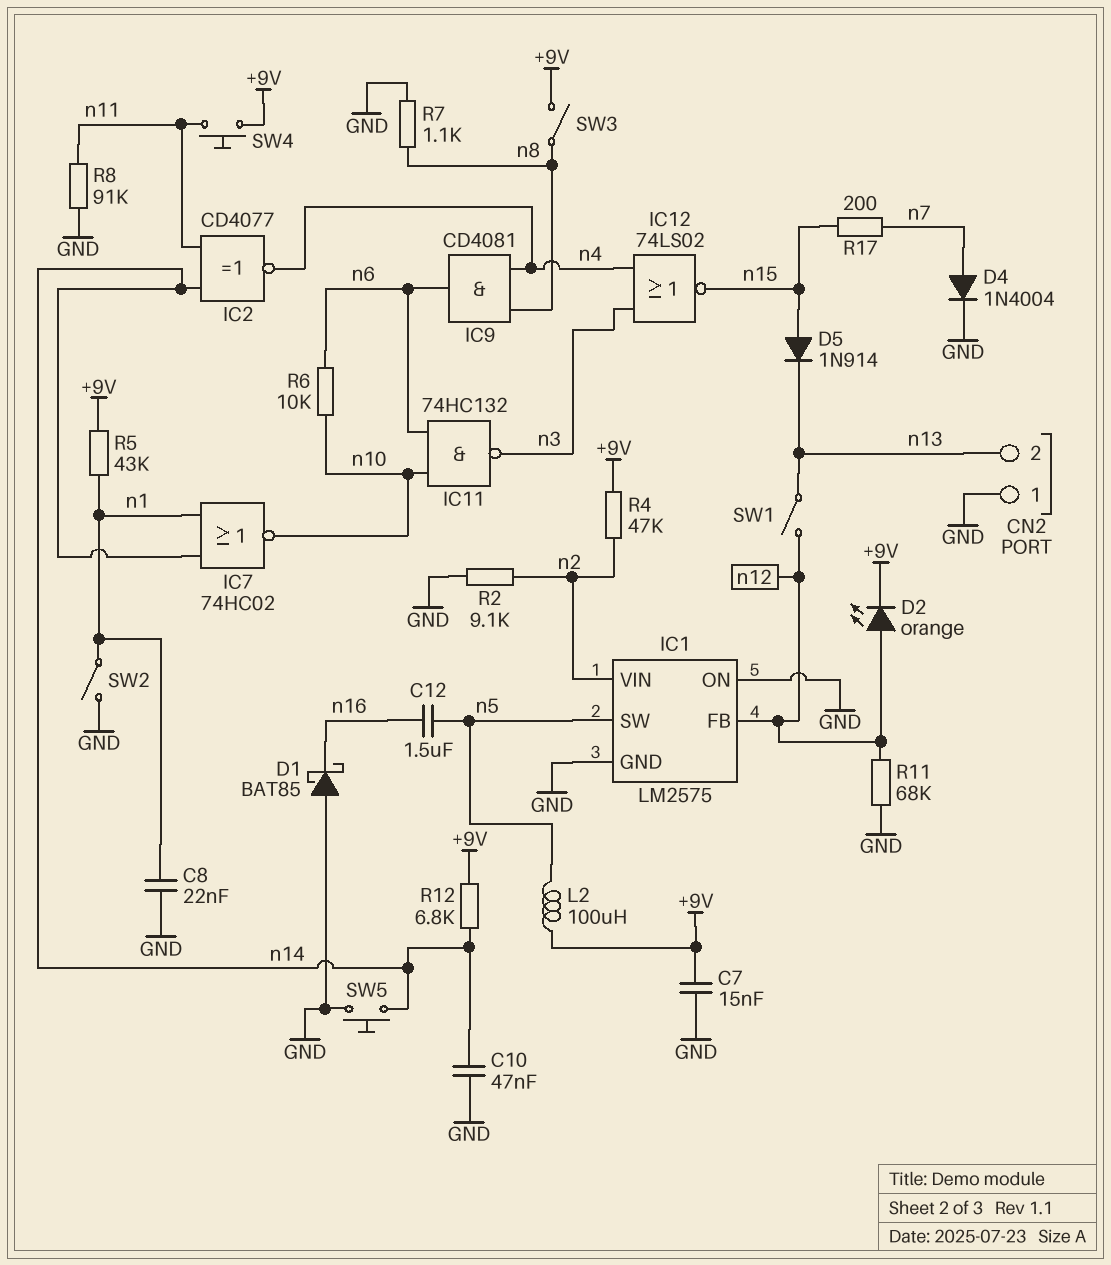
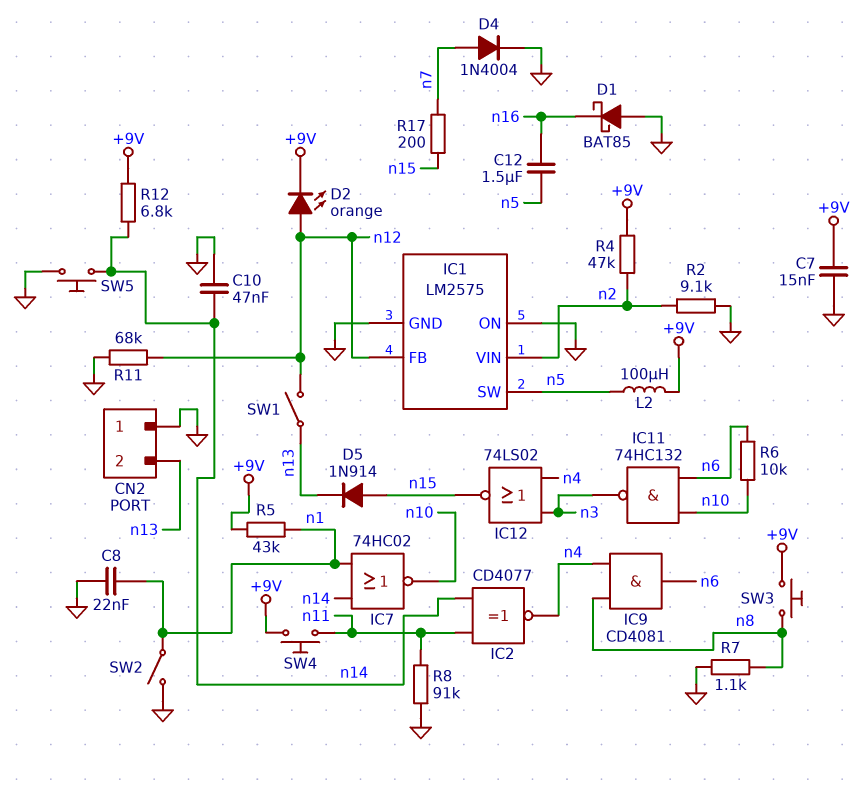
SW3: switch (+9V, n8) -> button (+9V, n8)

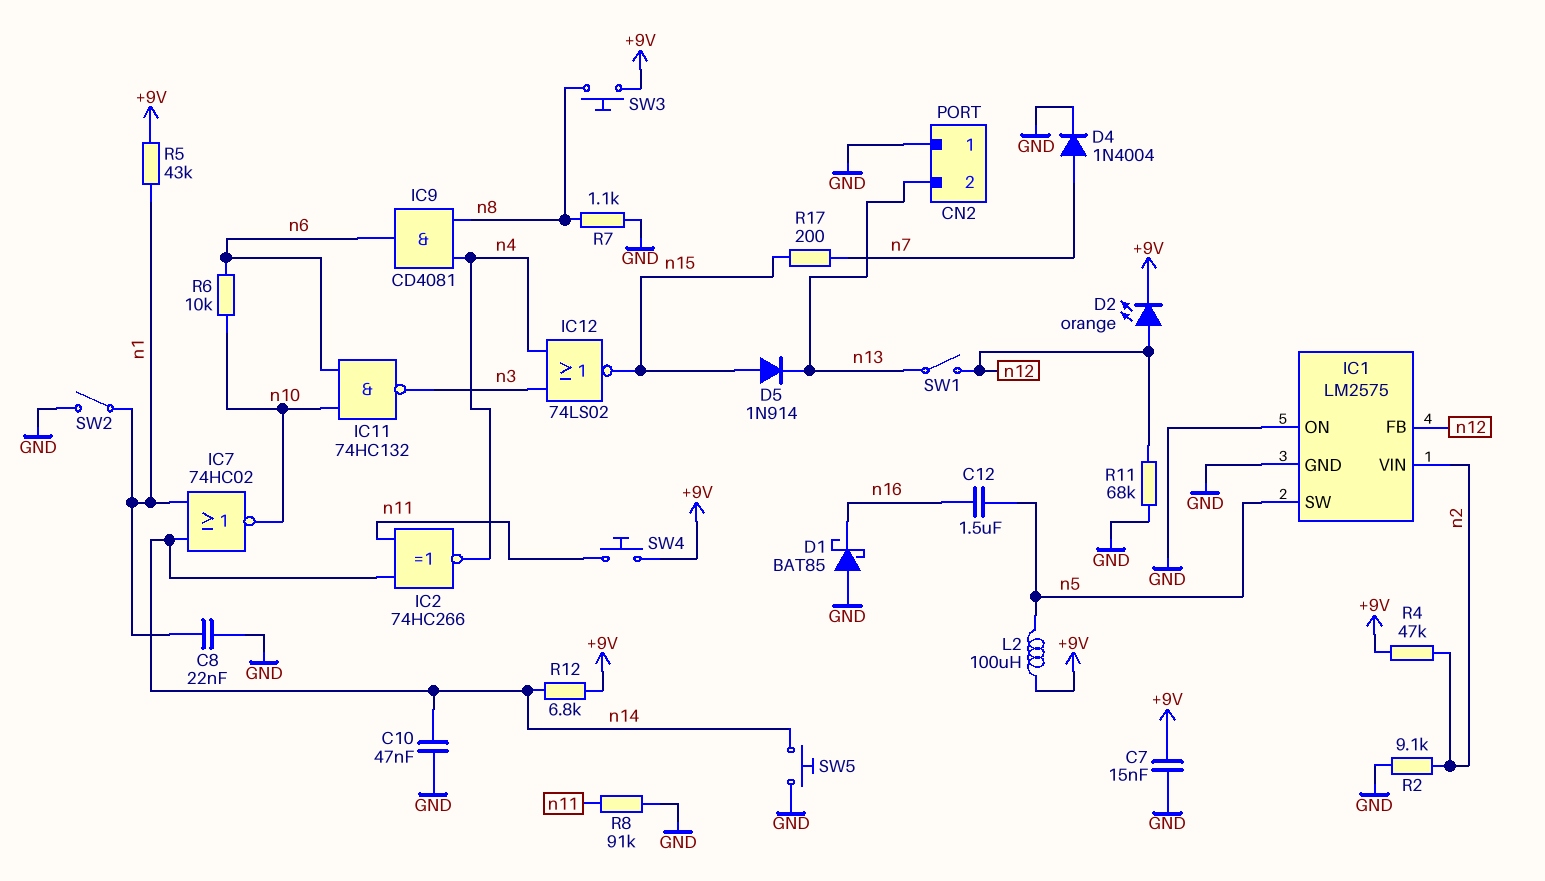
IC2: XNOR CD4077 (in n11, in n14, out n4) -> XNOR 74HC266 (in n11, in n14, out n4)

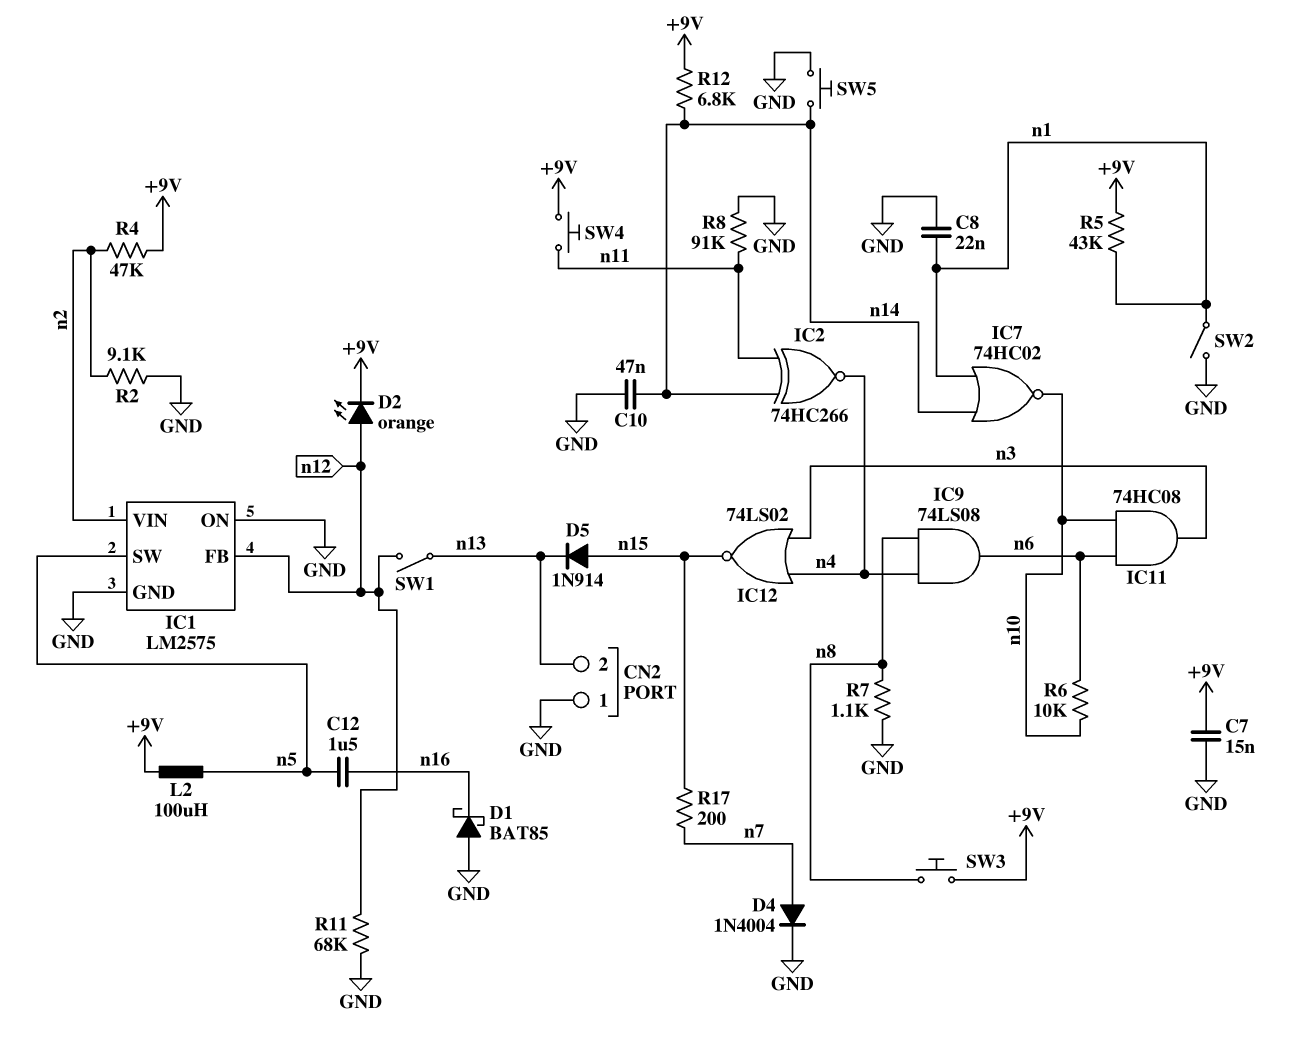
IC9: AND CD4081 (in n4, in n8, out n6) -> AND 74LS08 (in n4, in n8, out n6)
IC11: NAND 74HC132 (in n6, in n10, out n3) -> AND 74HC08 (in n6, in n10, out n3)

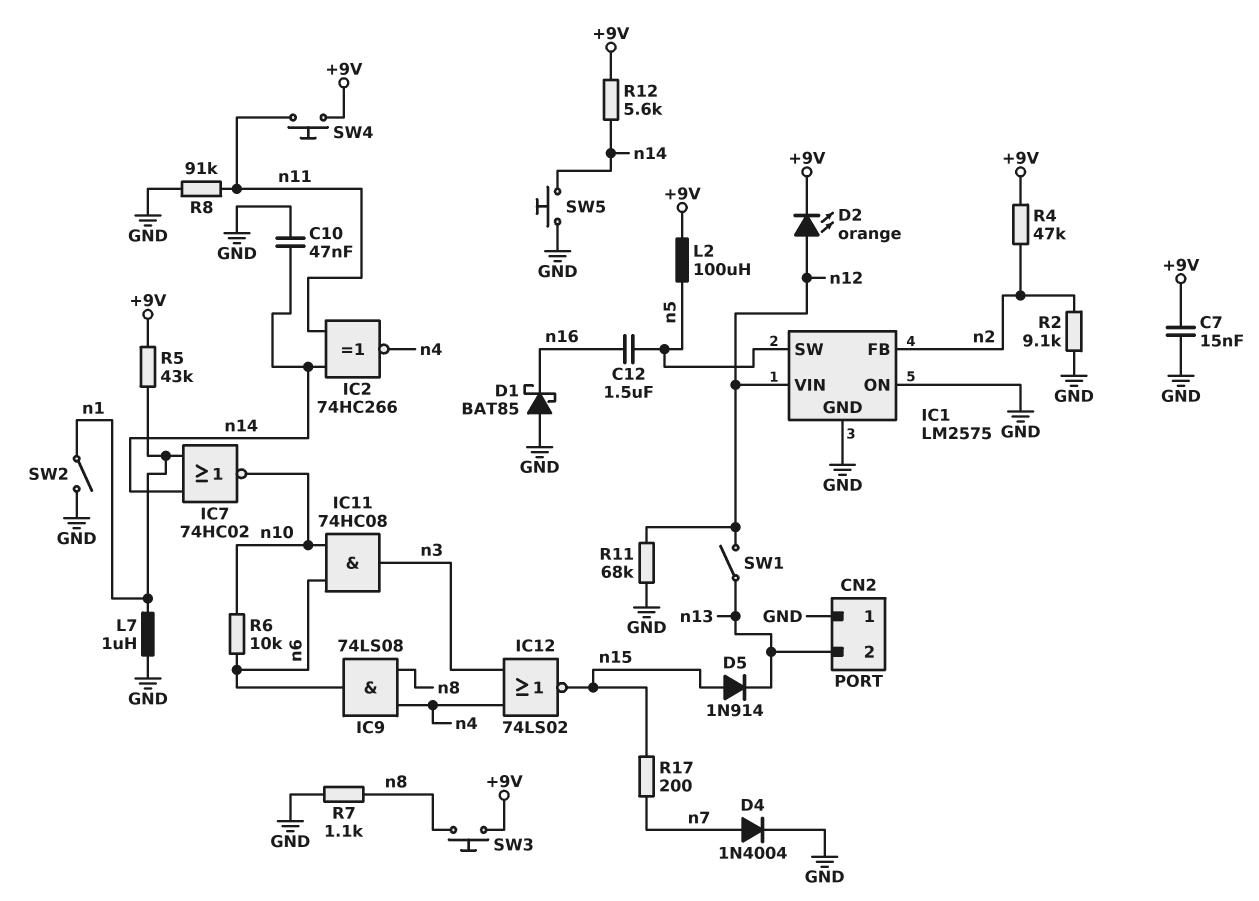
C8: 22nF (GND, n1) -> none
IC1 pin FB: n12 -> n2
IC1 pin VIN: n2 -> n12
L7: none -> 1uH (GND, n1)
R12: 6.8k (+9V, n14) -> 5.6k (+9V, n14)

